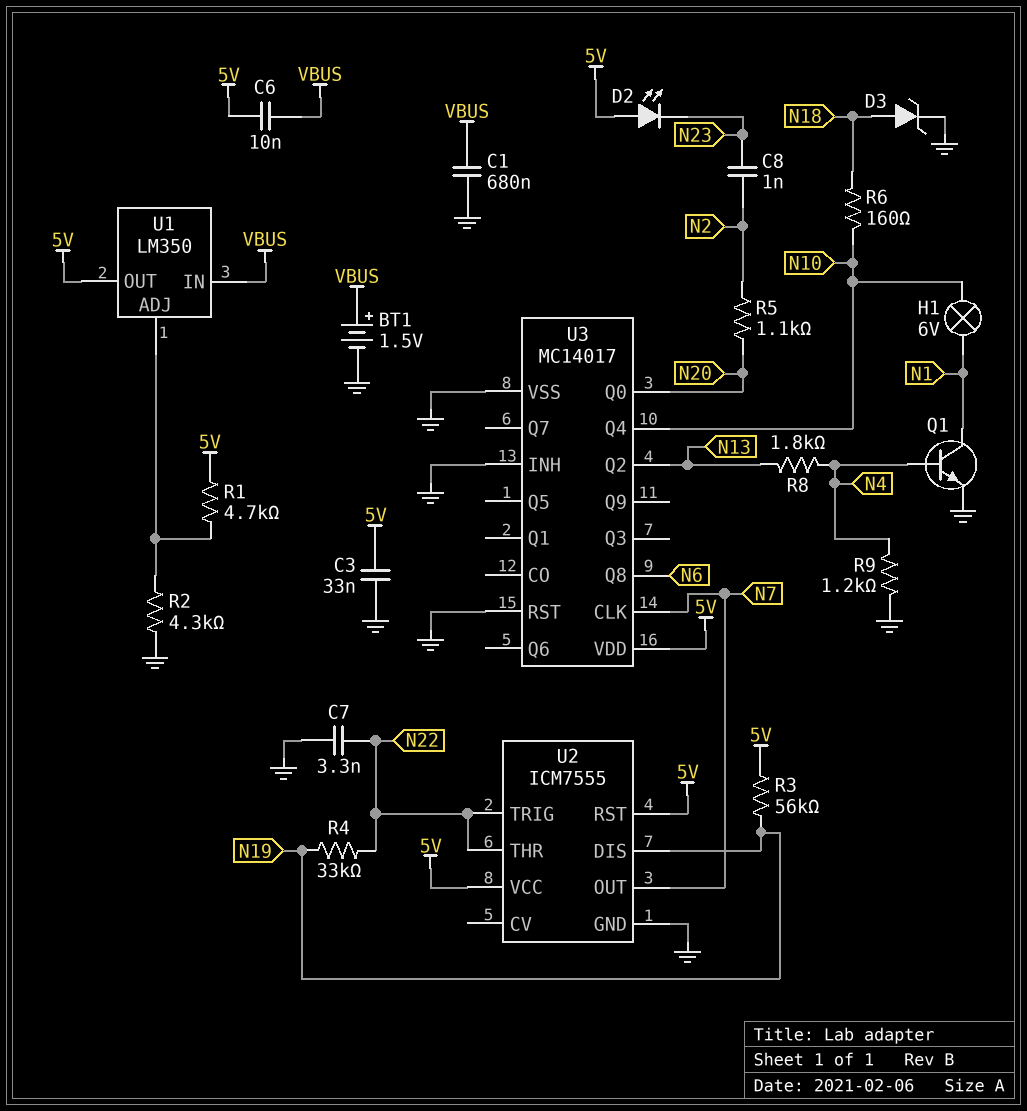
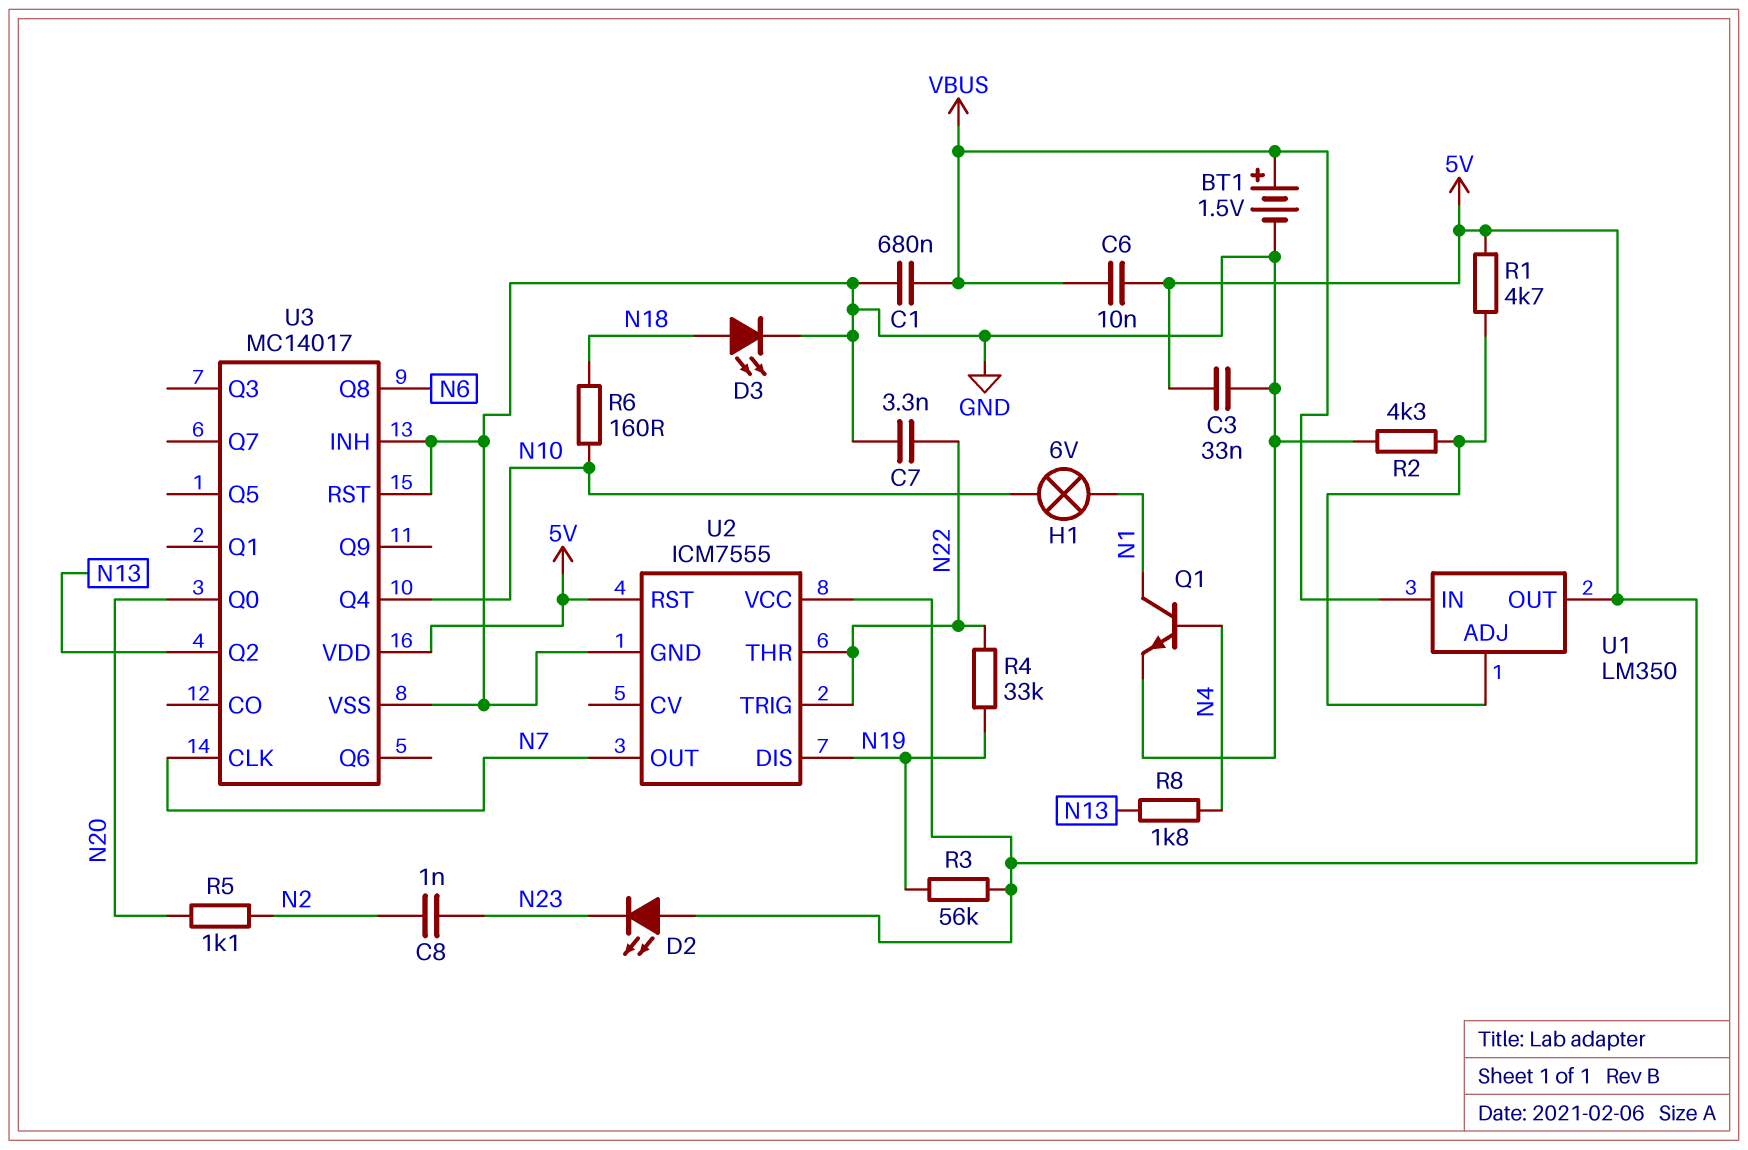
D3: zener (A N18, K GND) -> LED (A N18, K GND)
R9: 1.2k (GND, N4) -> none

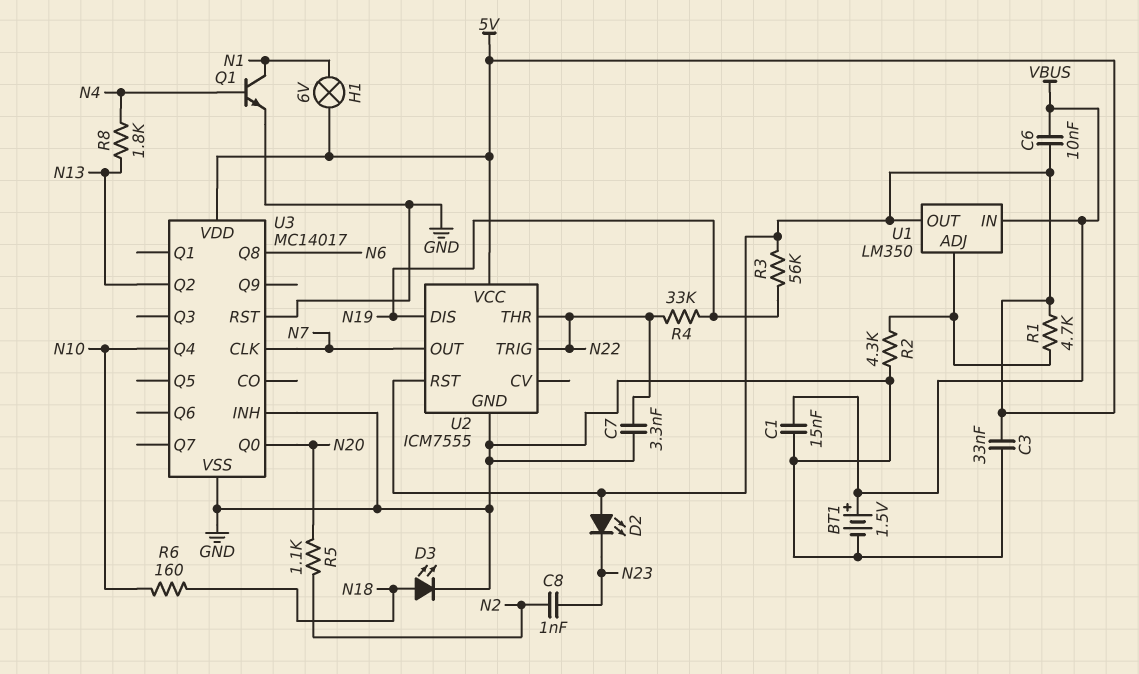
C1: 680nF (GND, VBUS) -> 15nF (GND, VBUS)
H1: lamp 6V (N1, N10) -> lamp 6V (5V, N1)

